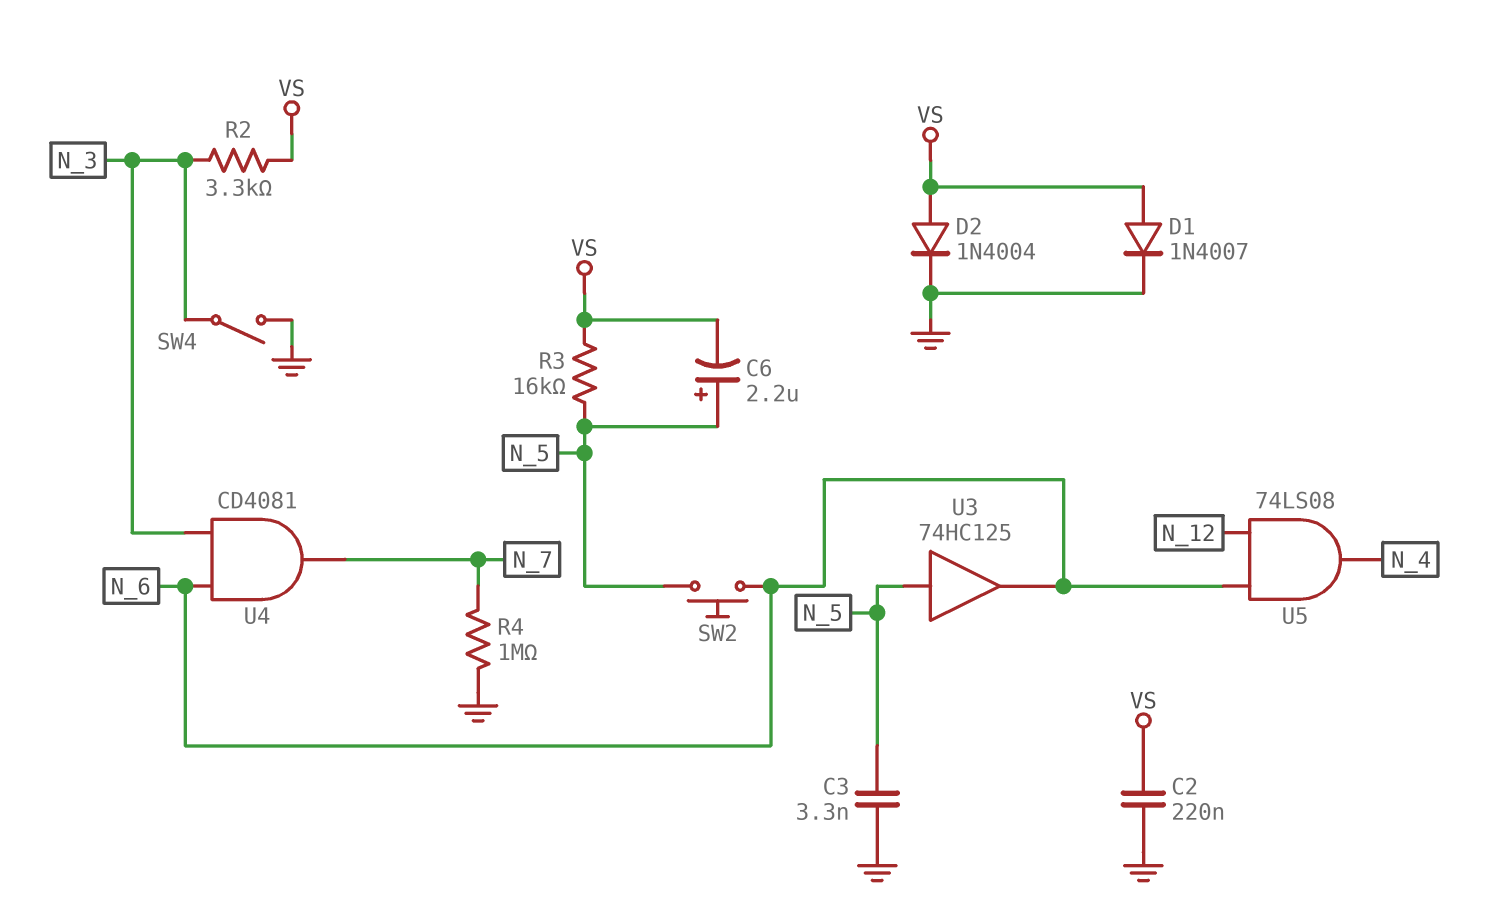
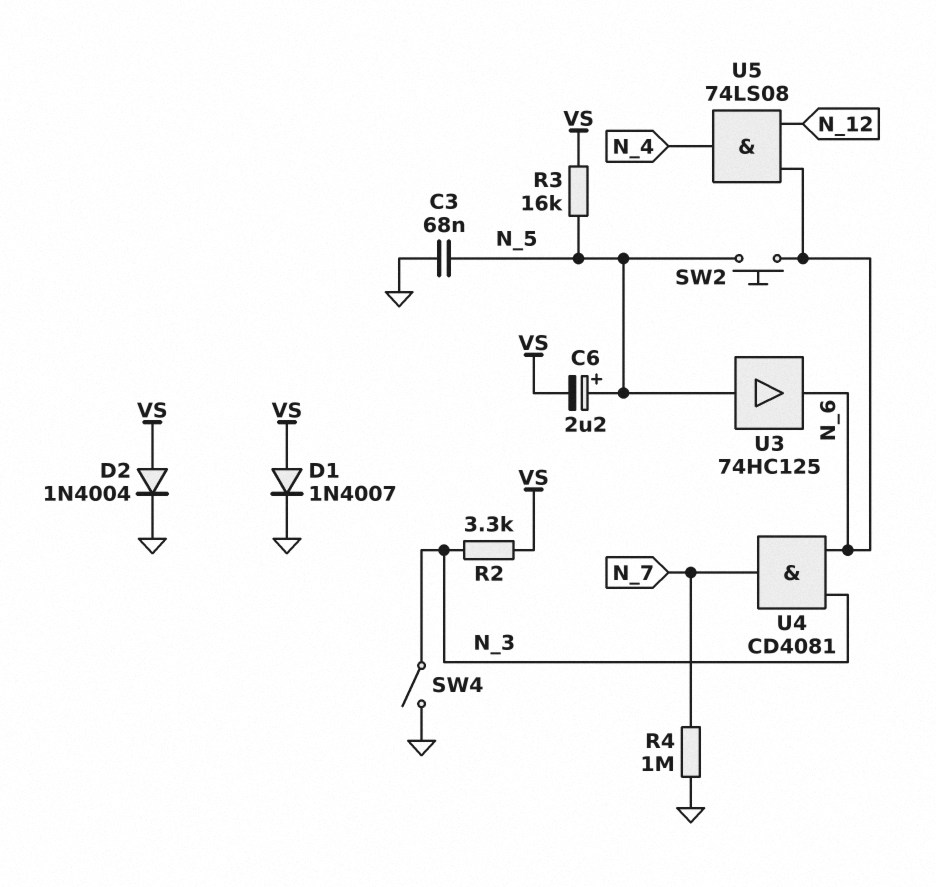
C2: 220nF (GND, VS) -> none
C3: 3.3nF (GND, N_5) -> 68nF (GND, N_5)

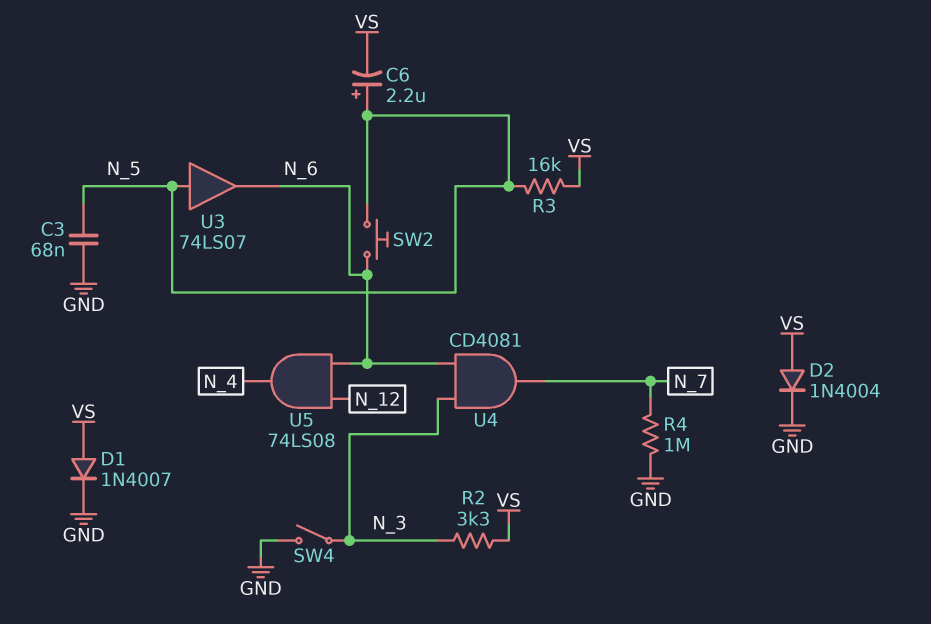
U3: buffer 74HC125 (in N_5, out N_6) -> buffer 74LS07 (in N_5, out N_6)

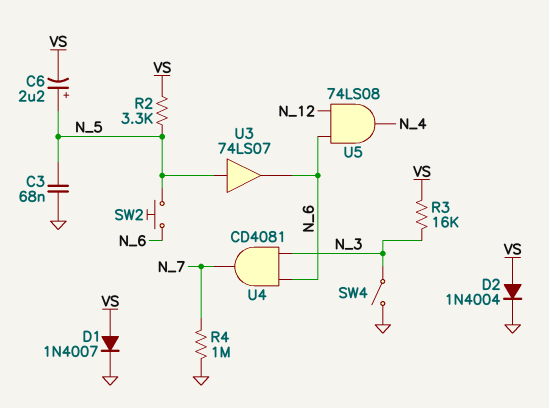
R2: 3.3k (N_3, VS) -> 3.3k (N_5, VS)
R3: 16k (N_5, VS) -> 16k (N_3, VS)

